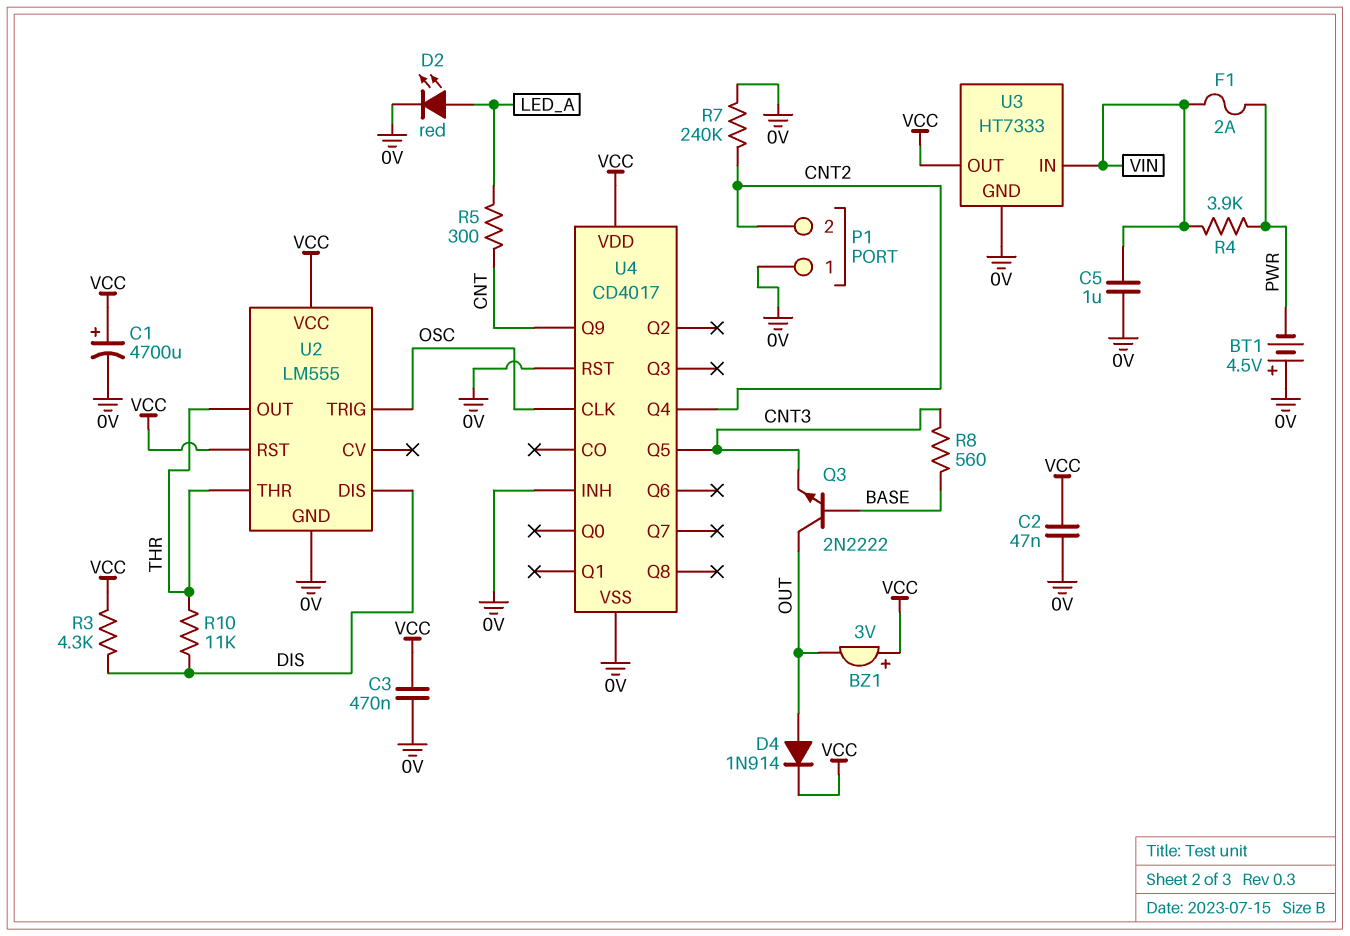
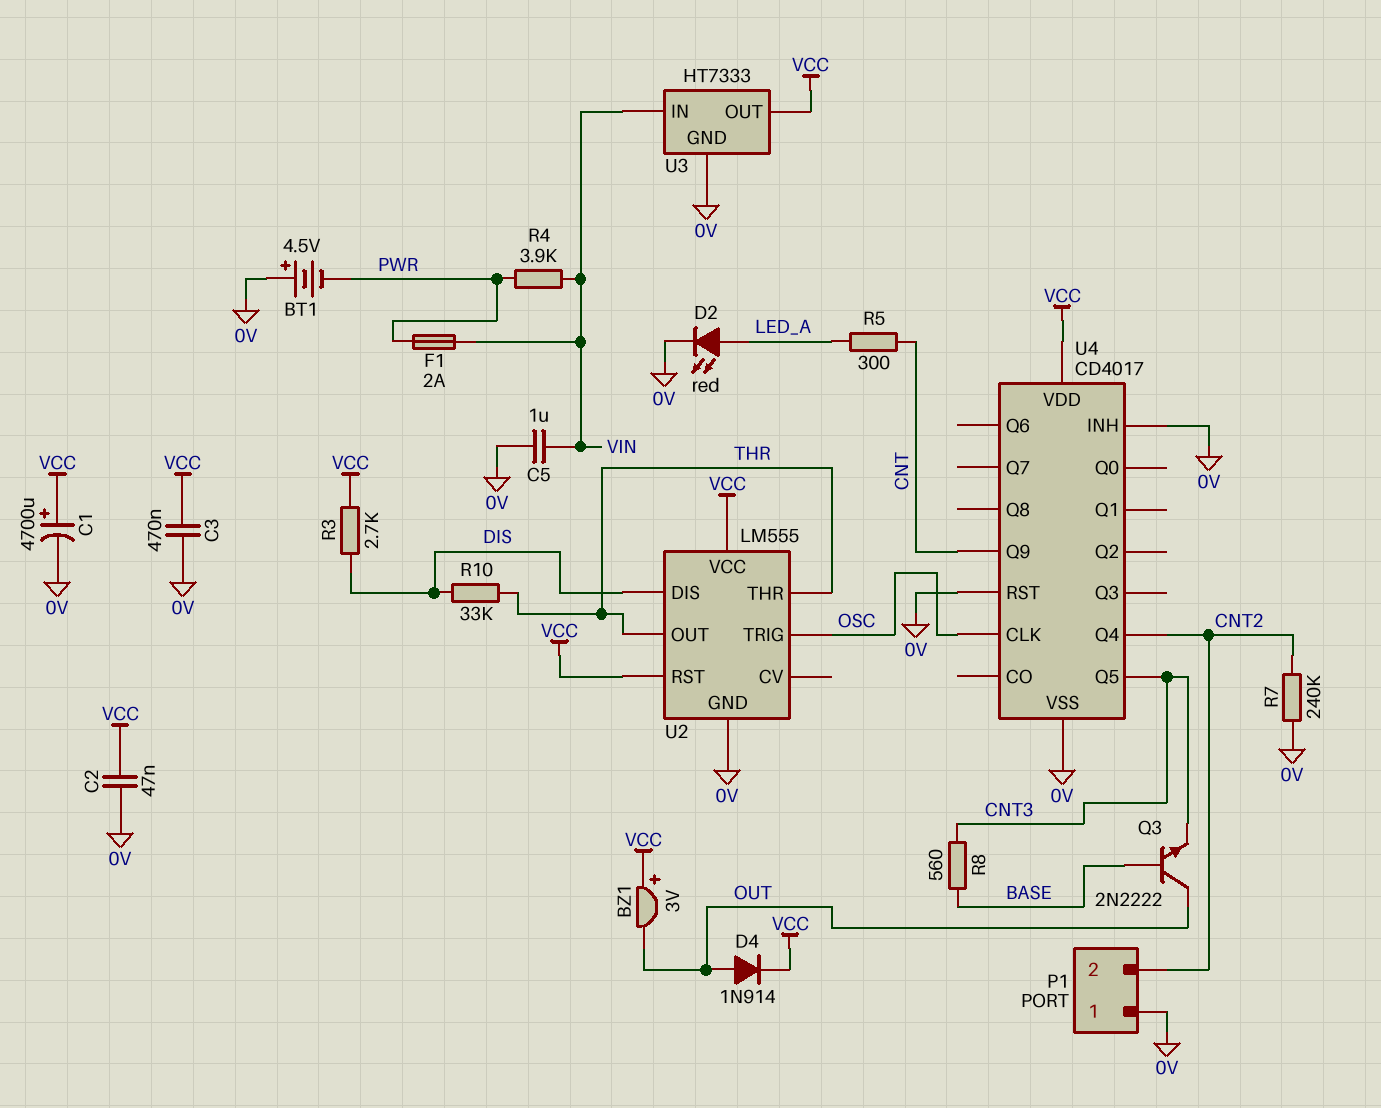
R3: 4.3k (DIS, VCC) -> 2.7k (DIS, VCC)
R10: 11k (DIS, THR) -> 33k (DIS, THR)

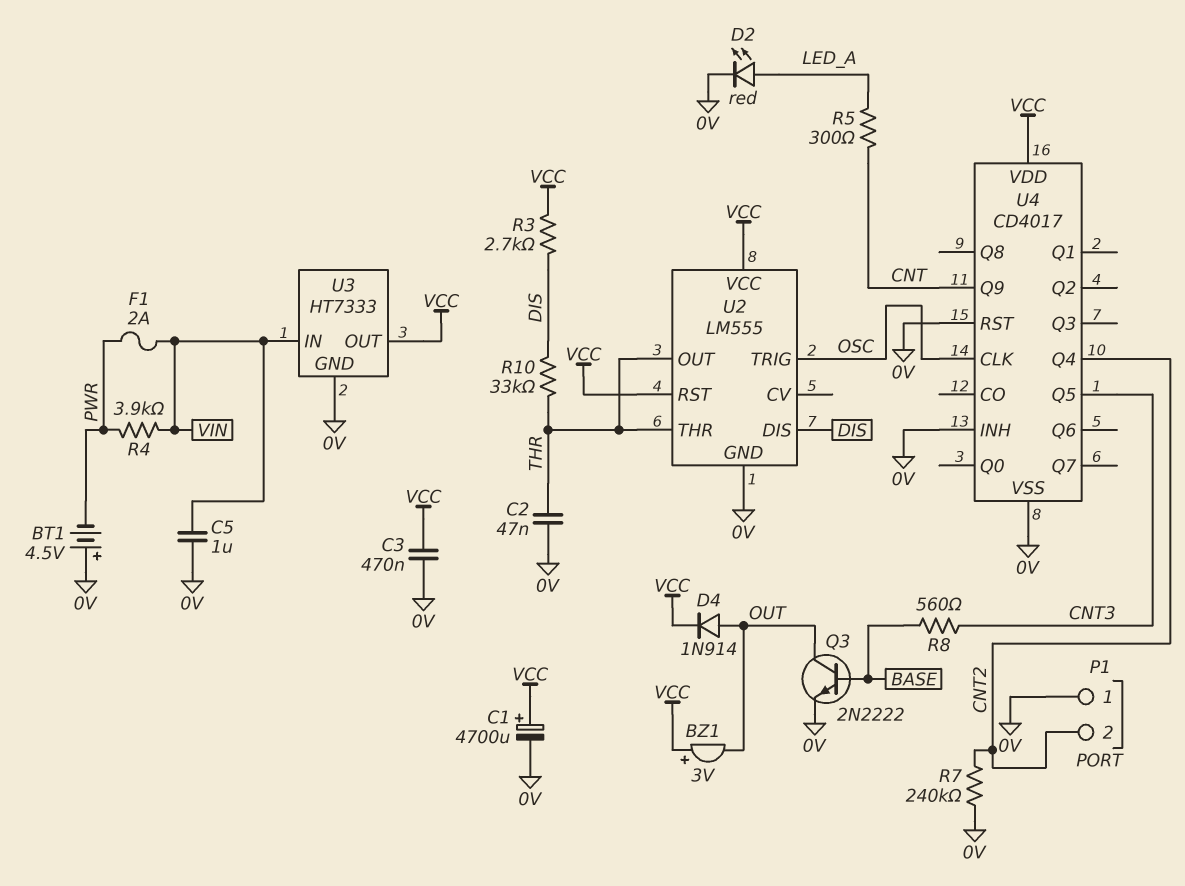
C2: 47nF (0V, VCC) -> 47nF (0V, THR)
Q3: NPN 2N2222 (B BASE, C OUT, E CNT3) -> NPN 2N2222 (B BASE, C OUT, E 0V)

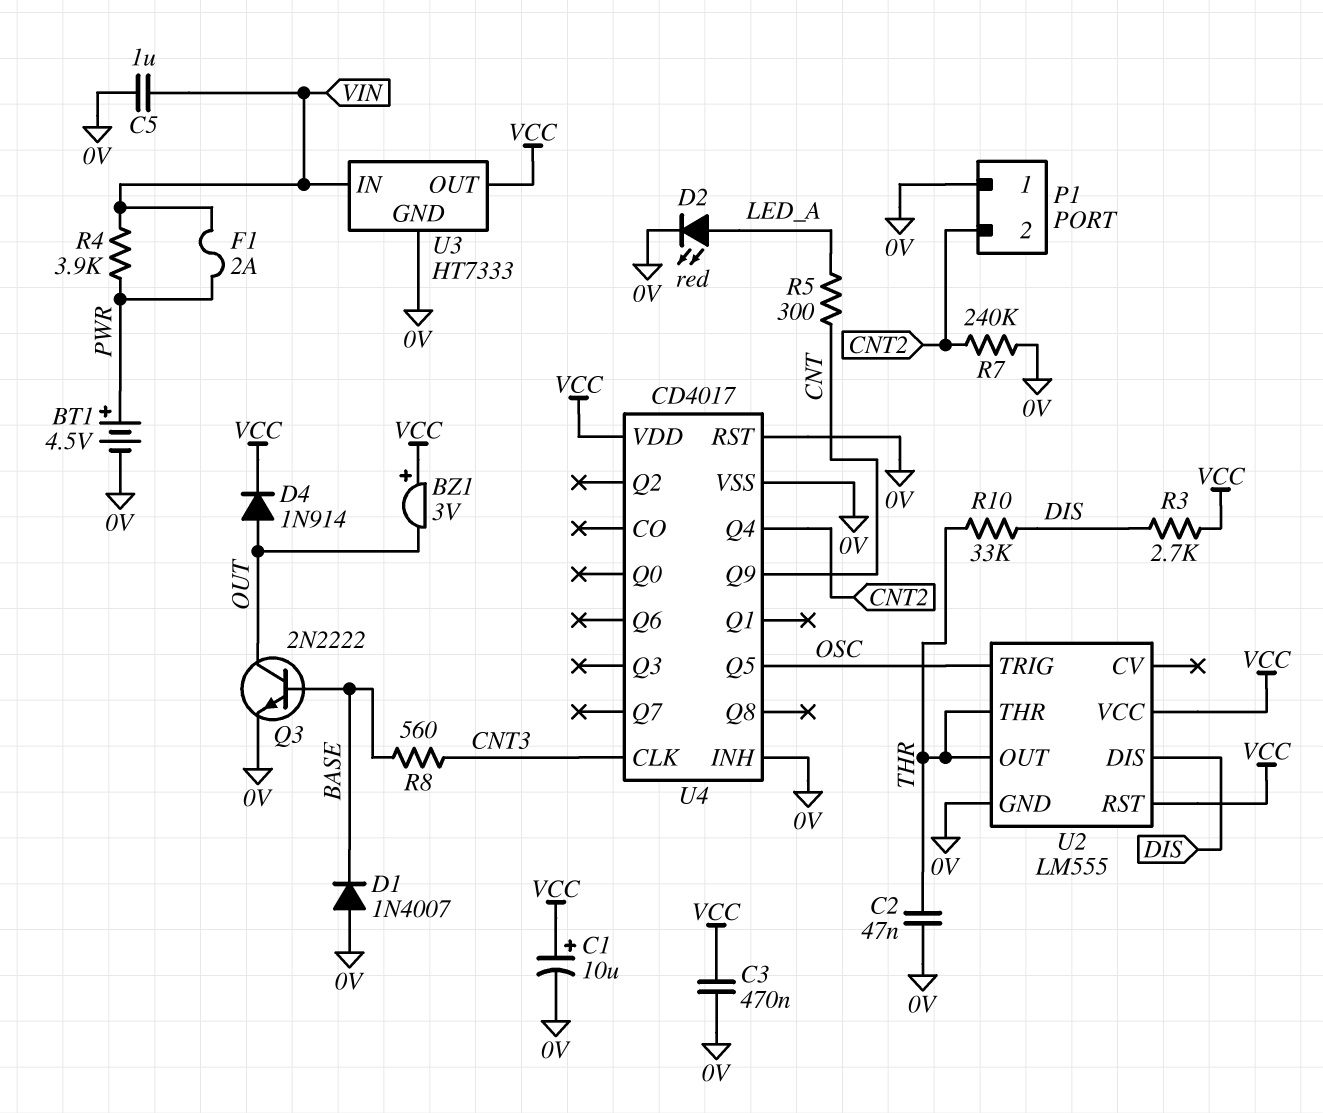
BT1: 4.5V (plus 0V, minus PWR) -> 4.5V (plus PWR, minus 0V)
C1: 4700uF (plus VCC, minus 0V) -> 10uF (plus VCC, minus 0V)
D1: none -> diode 1N4007 (A 0V, K BASE)
U4 pin CLK: OSC -> CNT3
U4 pin Q5: CNT3 -> OSC

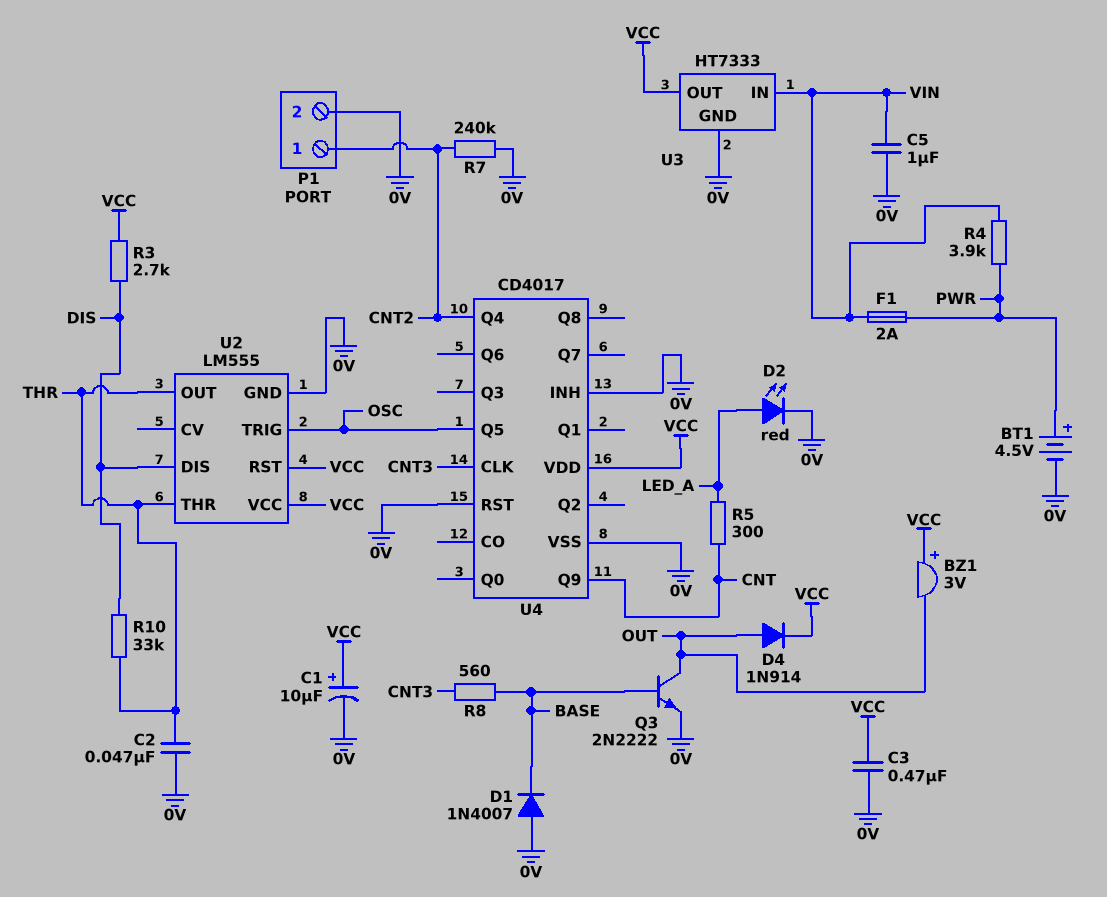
P1 pin 1: 0V -> CNT2
P1 pin 2: CNT2 -> 0V

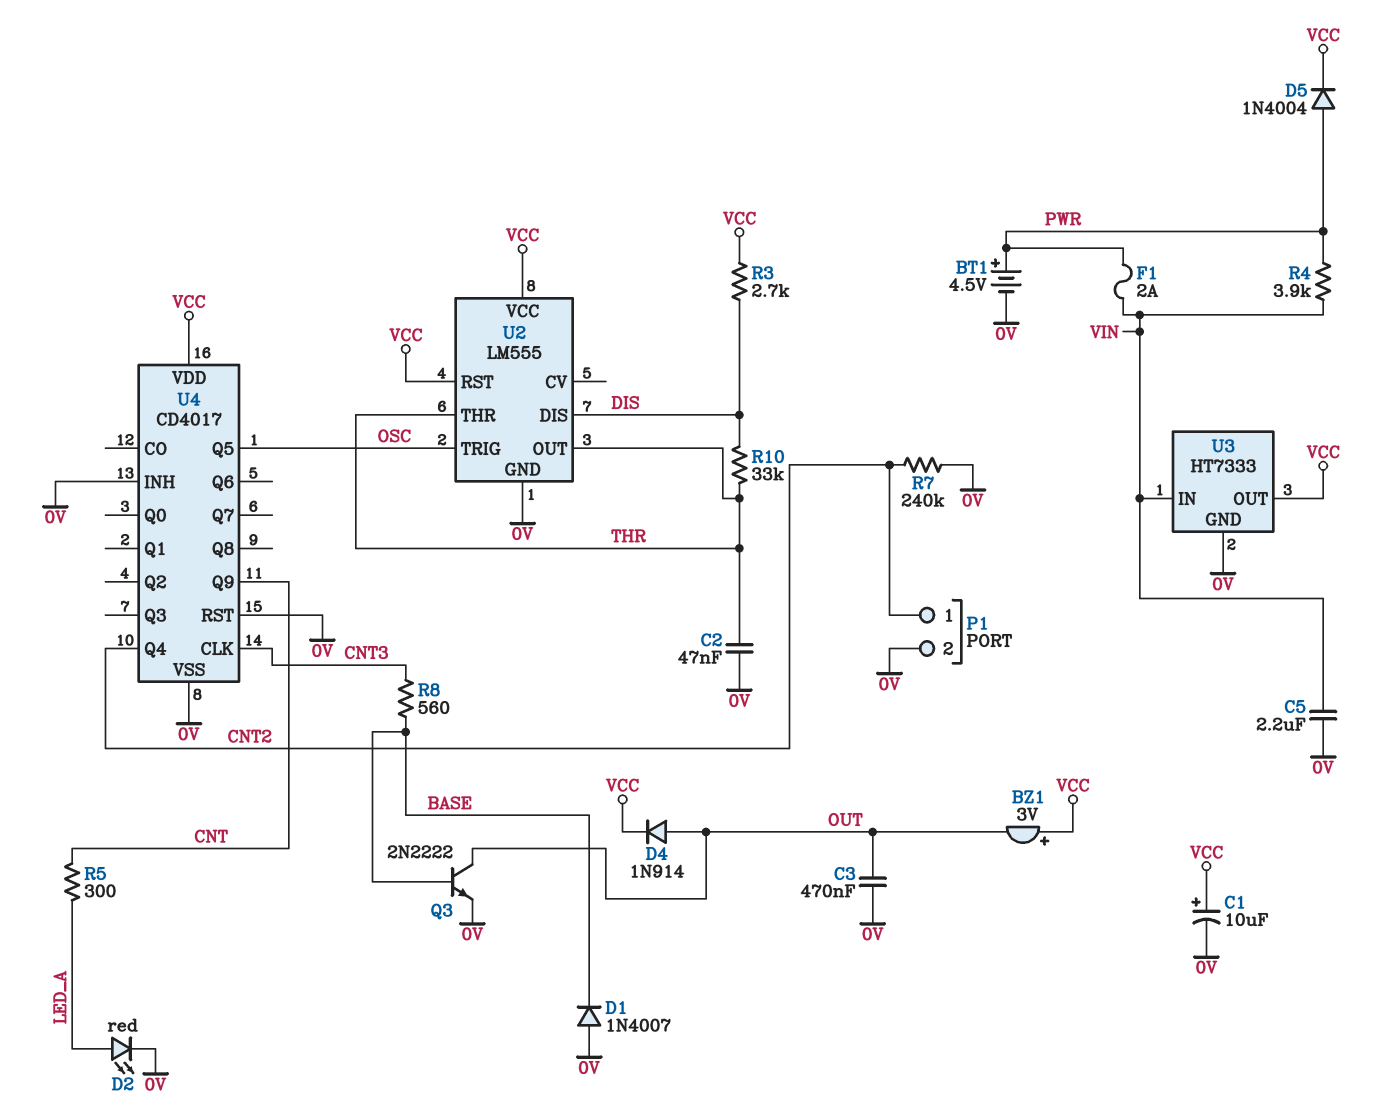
C3: 470nF (0V, VCC) -> 470nF (0V, OUT)
C5: 1uF (0V, VIN) -> 2.2uF (0V, VIN)
D5: none -> diode 1N4004 (A PWR, K VCC)

